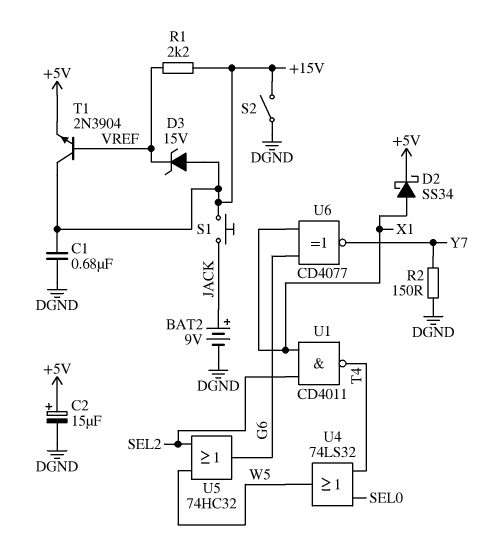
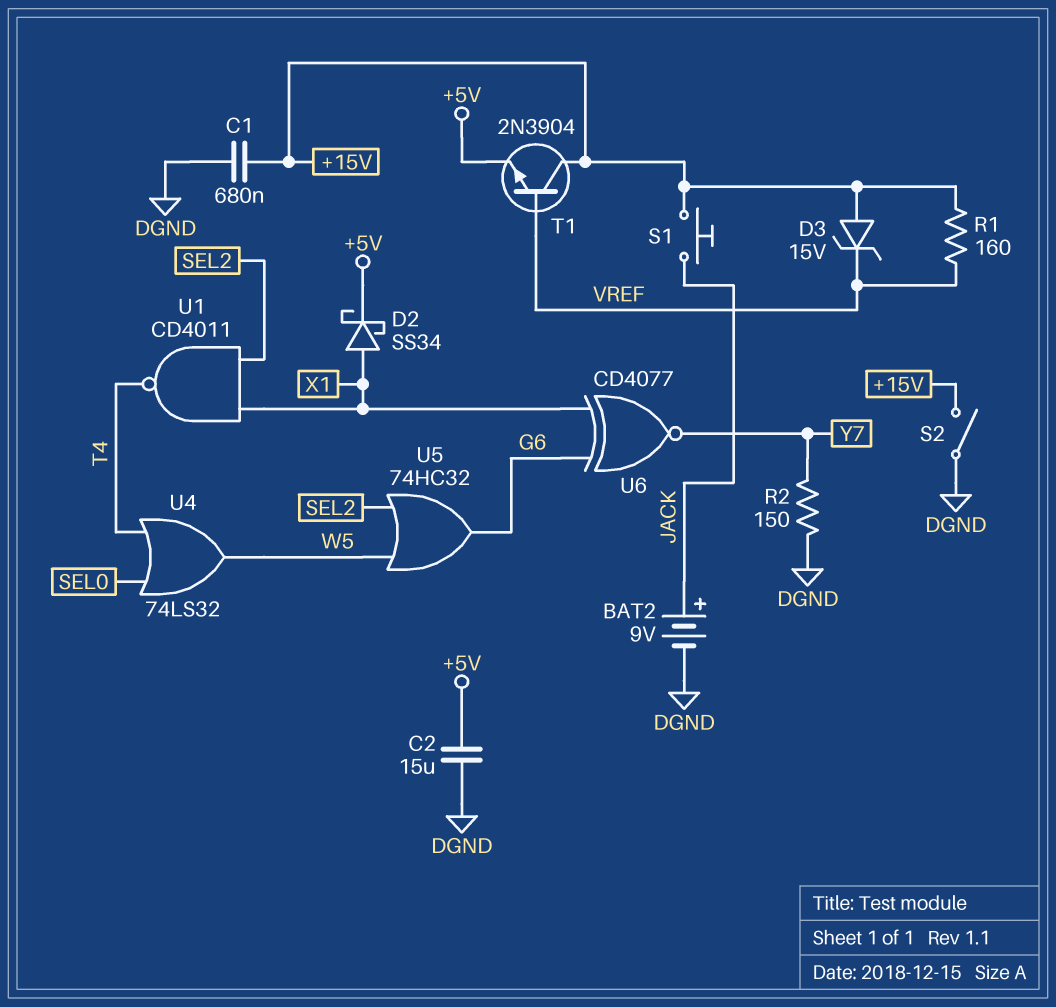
C2: 15uF (plus +5V, minus DGND) -> 15uF (+5V, DGND)
R1: 2.2k (+15V, VREF) -> 160 (+15V, VREF)

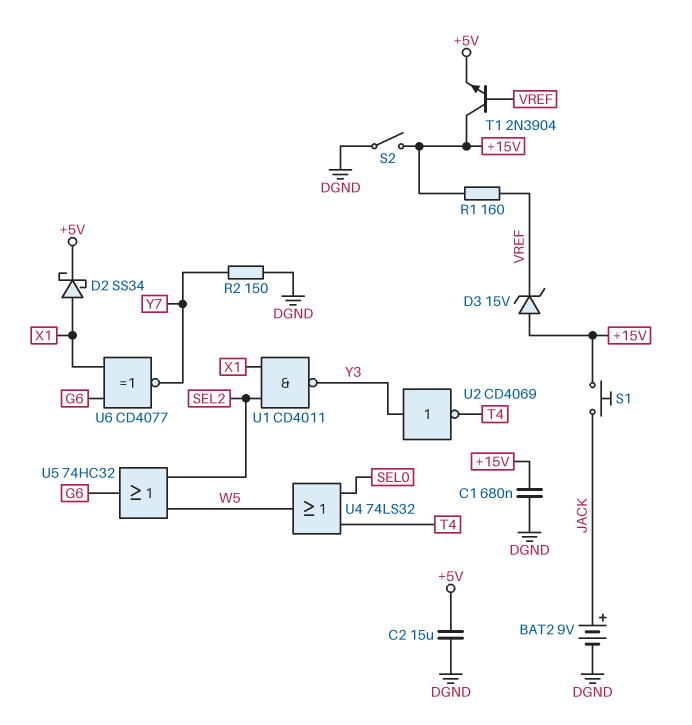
U1: NAND CD4011 (in SEL2, in X1, out T4) -> NAND CD4011 (in SEL2, in X1, out Y3)
U2: none -> NOT CD4069 (in Y3, out T4)

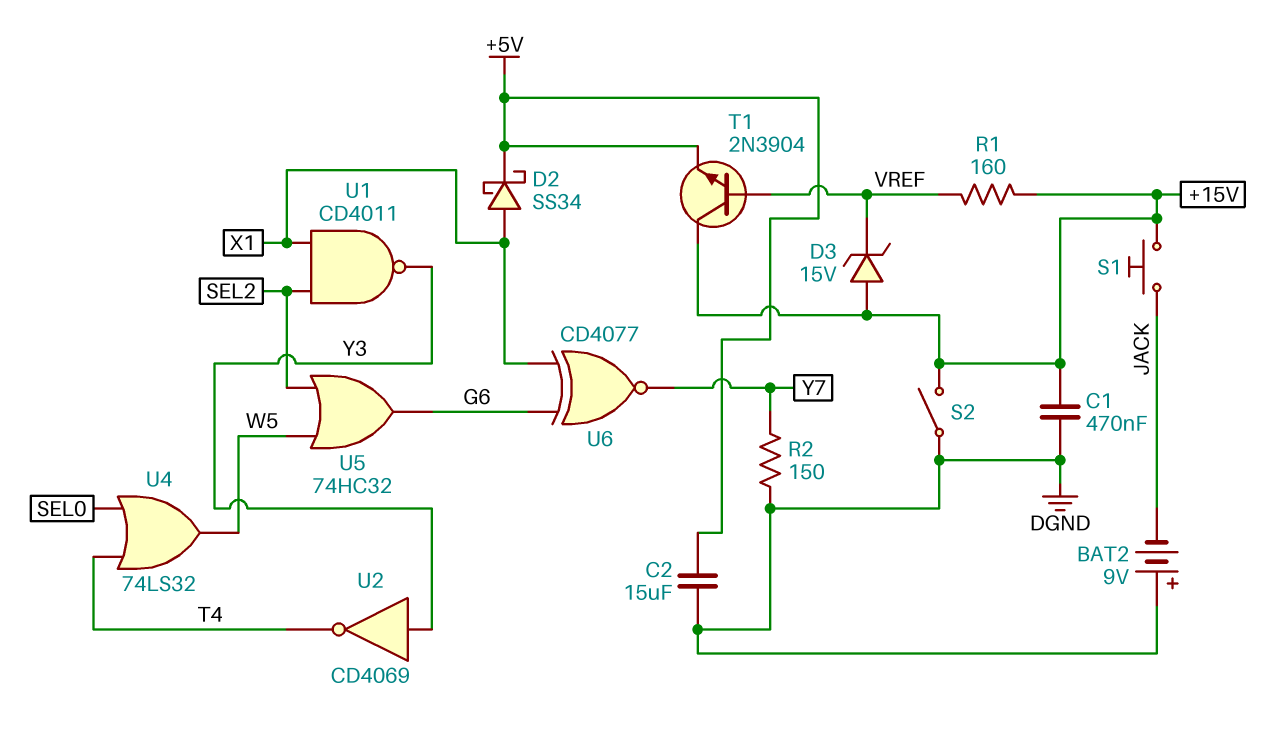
BAT2: 9V (plus JACK, minus DGND) -> 9V (plus DGND, minus JACK)
C1: 680nF (+15V, DGND) -> 470nF (+15V, DGND)

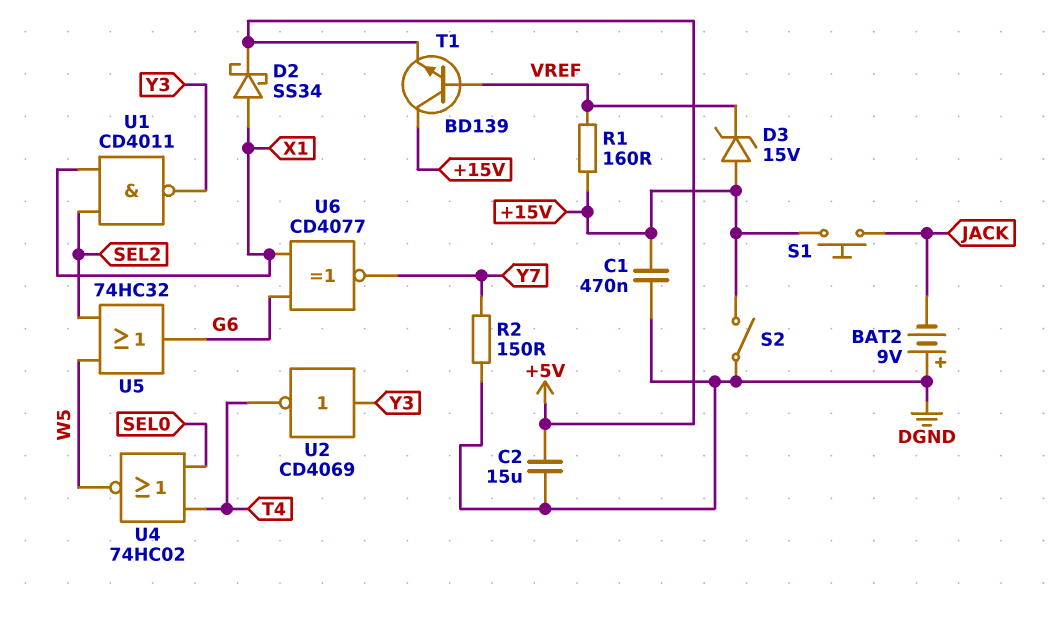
T1: NPN 2N3904 (B VREF, C +15V, E +5V) -> NPN BD139 (B VREF, C +15V, E +5V)
U4: OR 74LS32 (in SEL0, in T4, out W5) -> NOR 74HC02 (in SEL0, in T4, out W5)

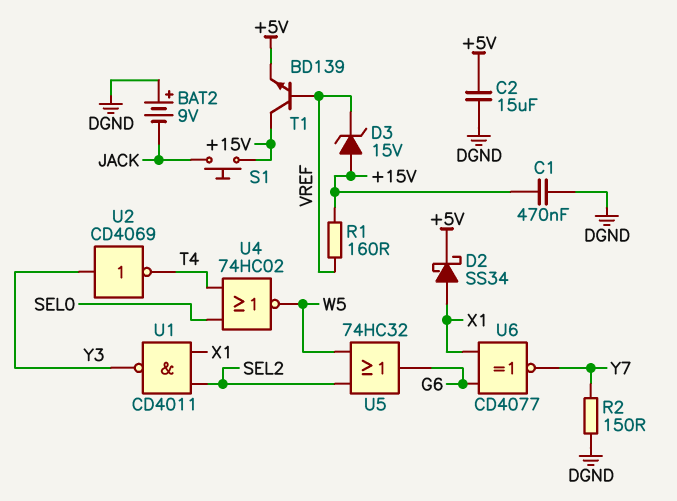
S2: switch (+15V, DGND) -> none

